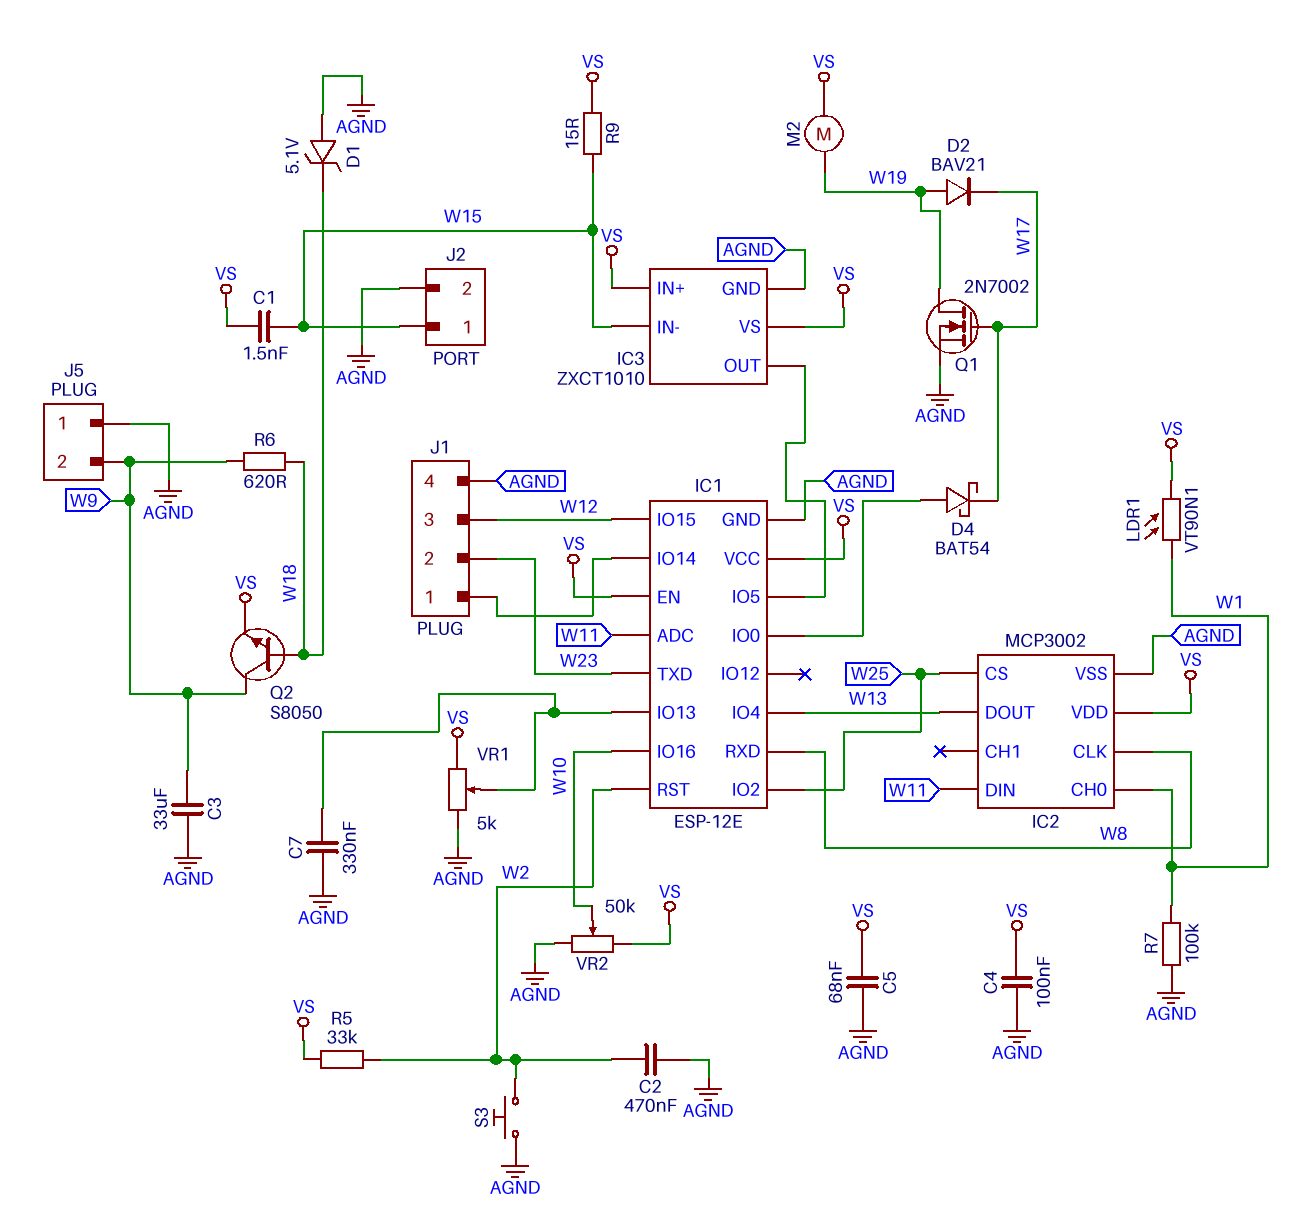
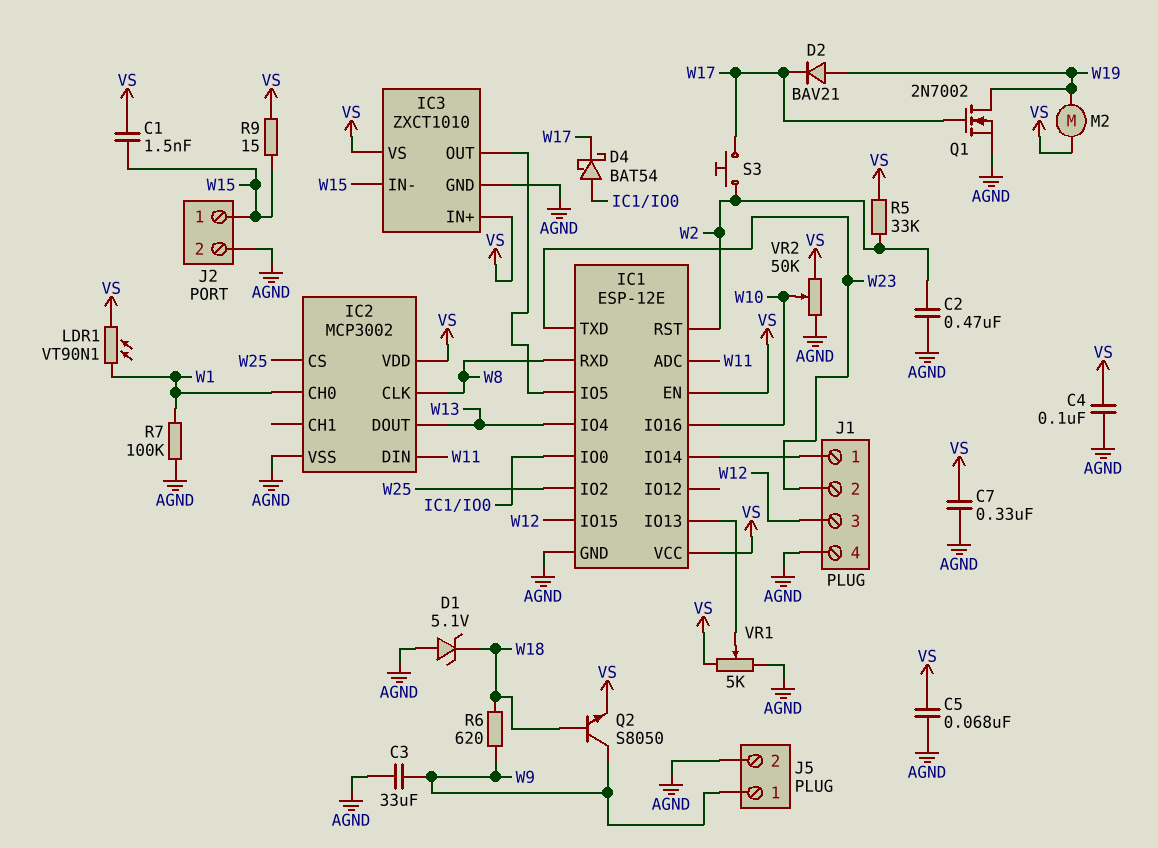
C7: 330nF (AGND, IC1/IO13) -> 330nF (AGND, VS)
J5 pin 1: AGND -> W9
J5 pin 2: W9 -> AGND
S3: button (AGND, W2) -> button (W2, W17)

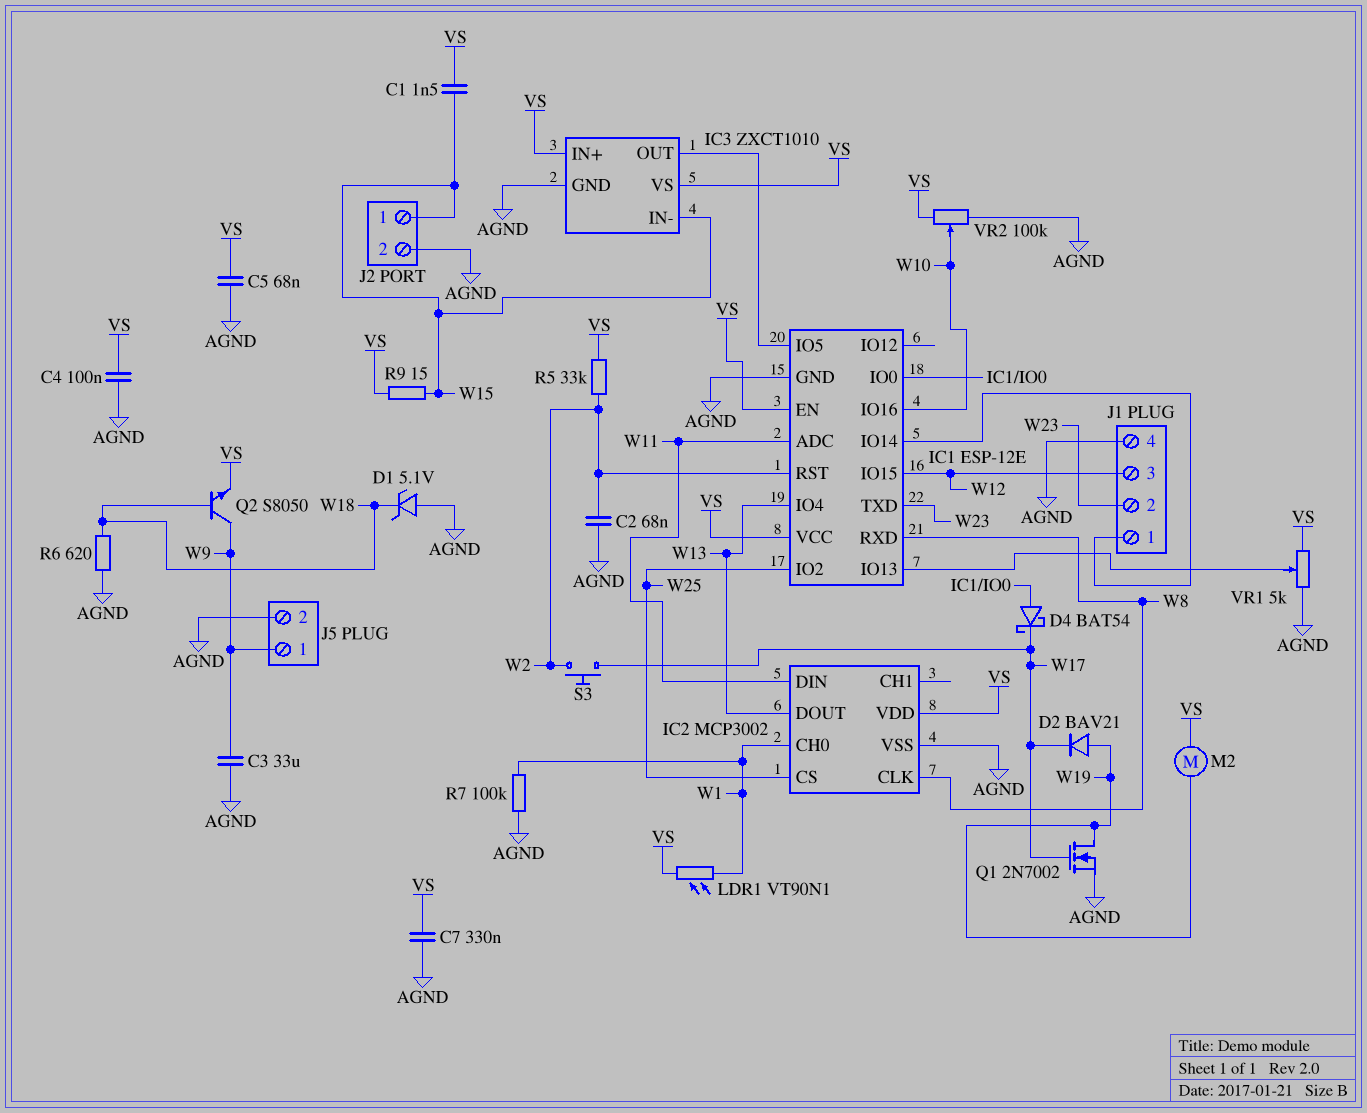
C2: 470nF (AGND, W2) -> 68nF (AGND, W2)
R6: 620 (W9, W18) -> 620 (AGND, W18)
VR2: 50k (AGND, VS, wiper W10) -> 100k (AGND, VS, wiper W10)

